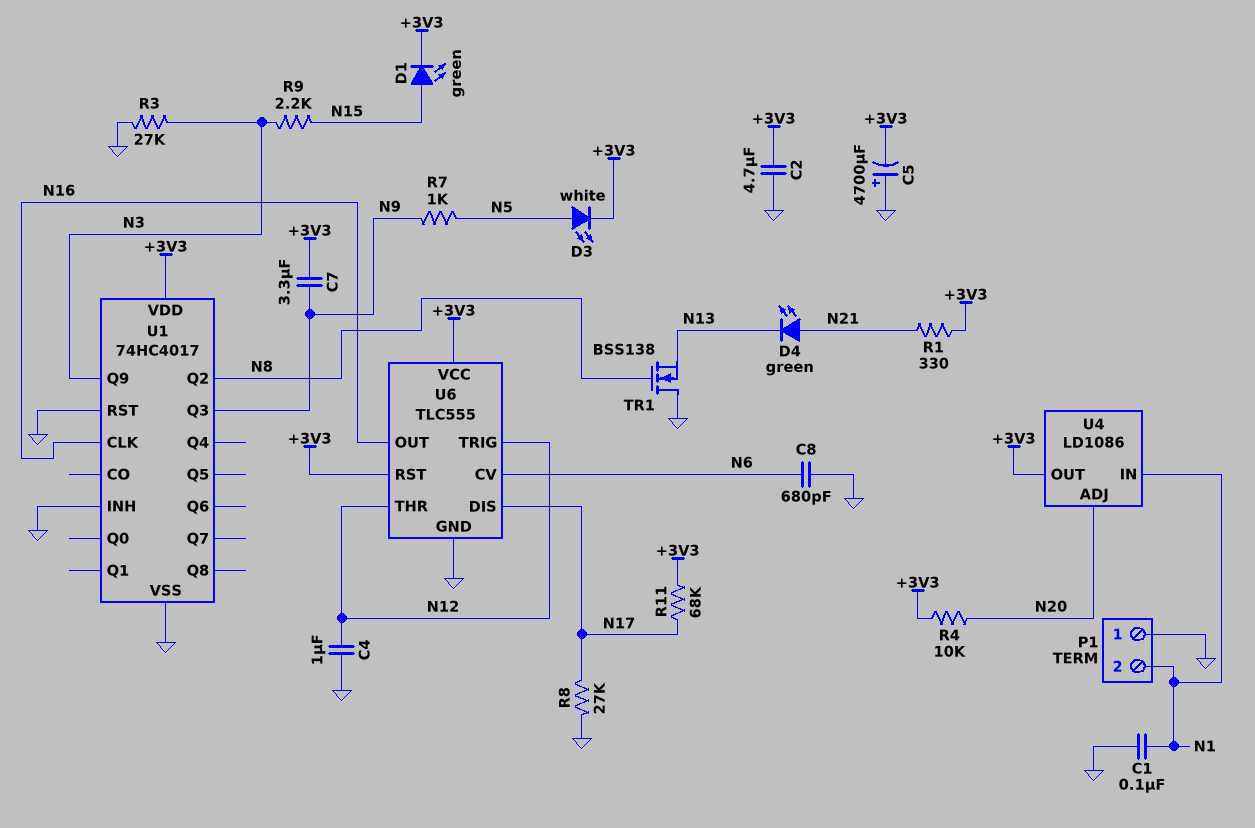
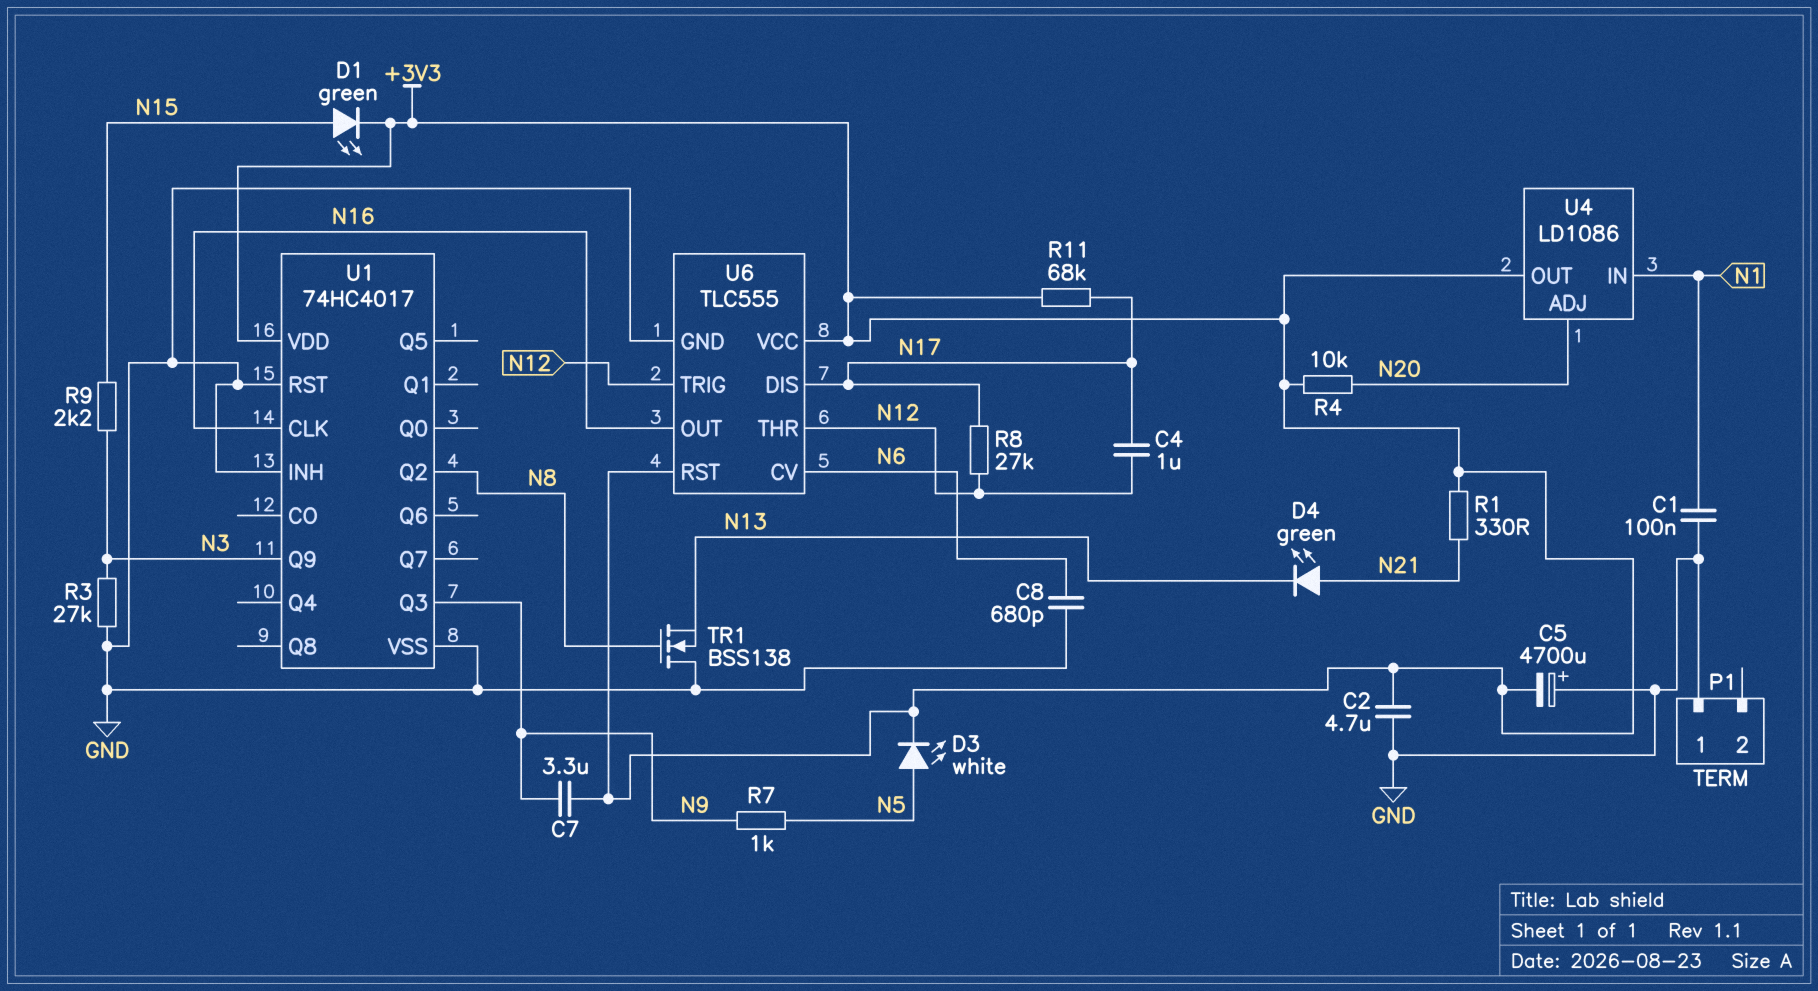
C4: 1uF (GND, N12) -> 1uF (N12, N17)
P1 pin 2: N1 -> none
R8: 27k (GND, N17) -> 27k (N12, N17)

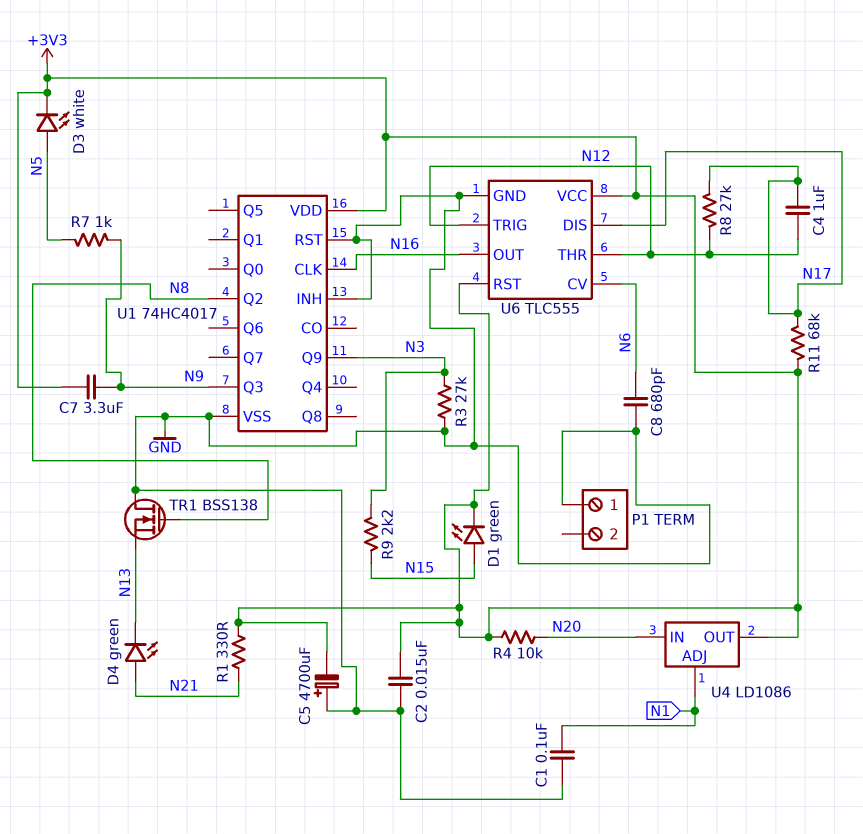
C2: 4.7uF (+3V3, GND) -> 15nF (+3V3, GND)
U4 pin ADJ: N20 -> N1
U4 pin IN: N1 -> N20

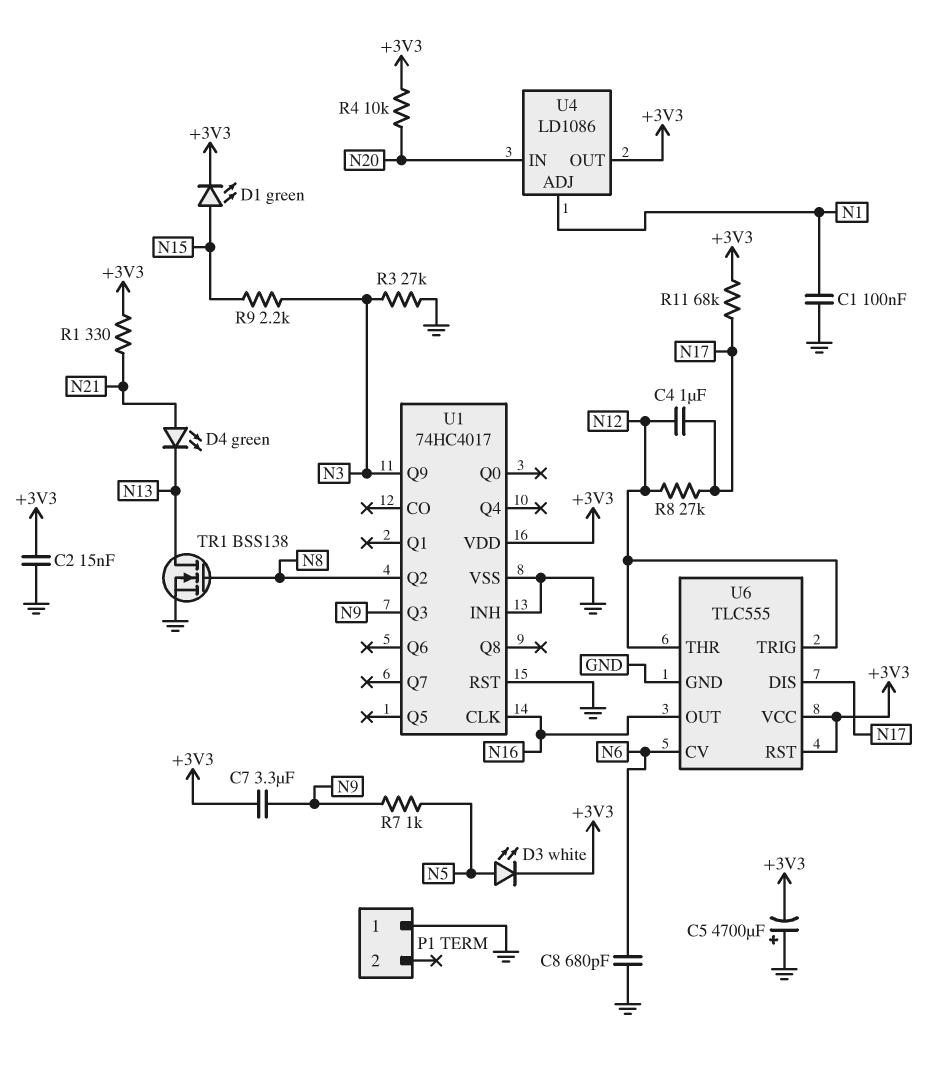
TR1: NMOS BSS138 (G N8, D GND, S N13) -> NMOS BSS138 (G N8, D N13, S GND)

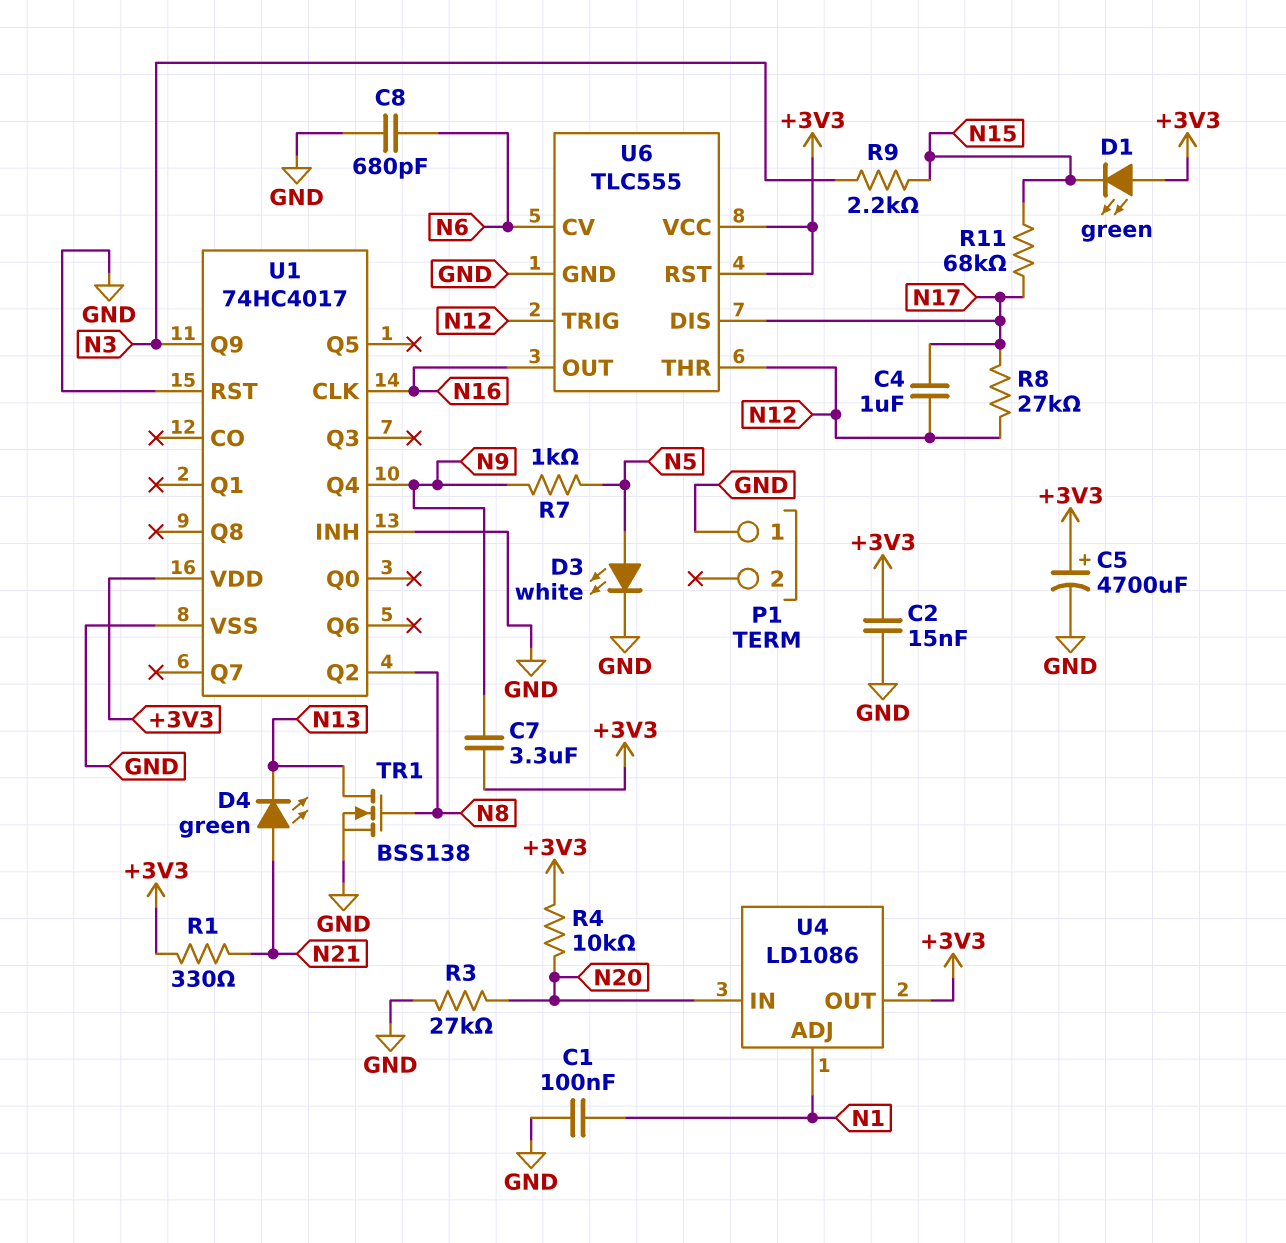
C5: 4700uF (plus GND, minus +3V3) -> 4700uF (plus +3V3, minus GND)
D1: LED green (A N15, K +3V3) -> LED green (A +3V3, K N15)
D3: LED white (A N5, K +3V3) -> LED white (A N5, K GND)
R3: 27k (GND, N3) -> 27k (GND, N20)
R11: 68k (+3V3, N17) -> 68k (N15, N17)
U1 pin Q3: N9 -> none
U1 pin Q4: none -> N9

